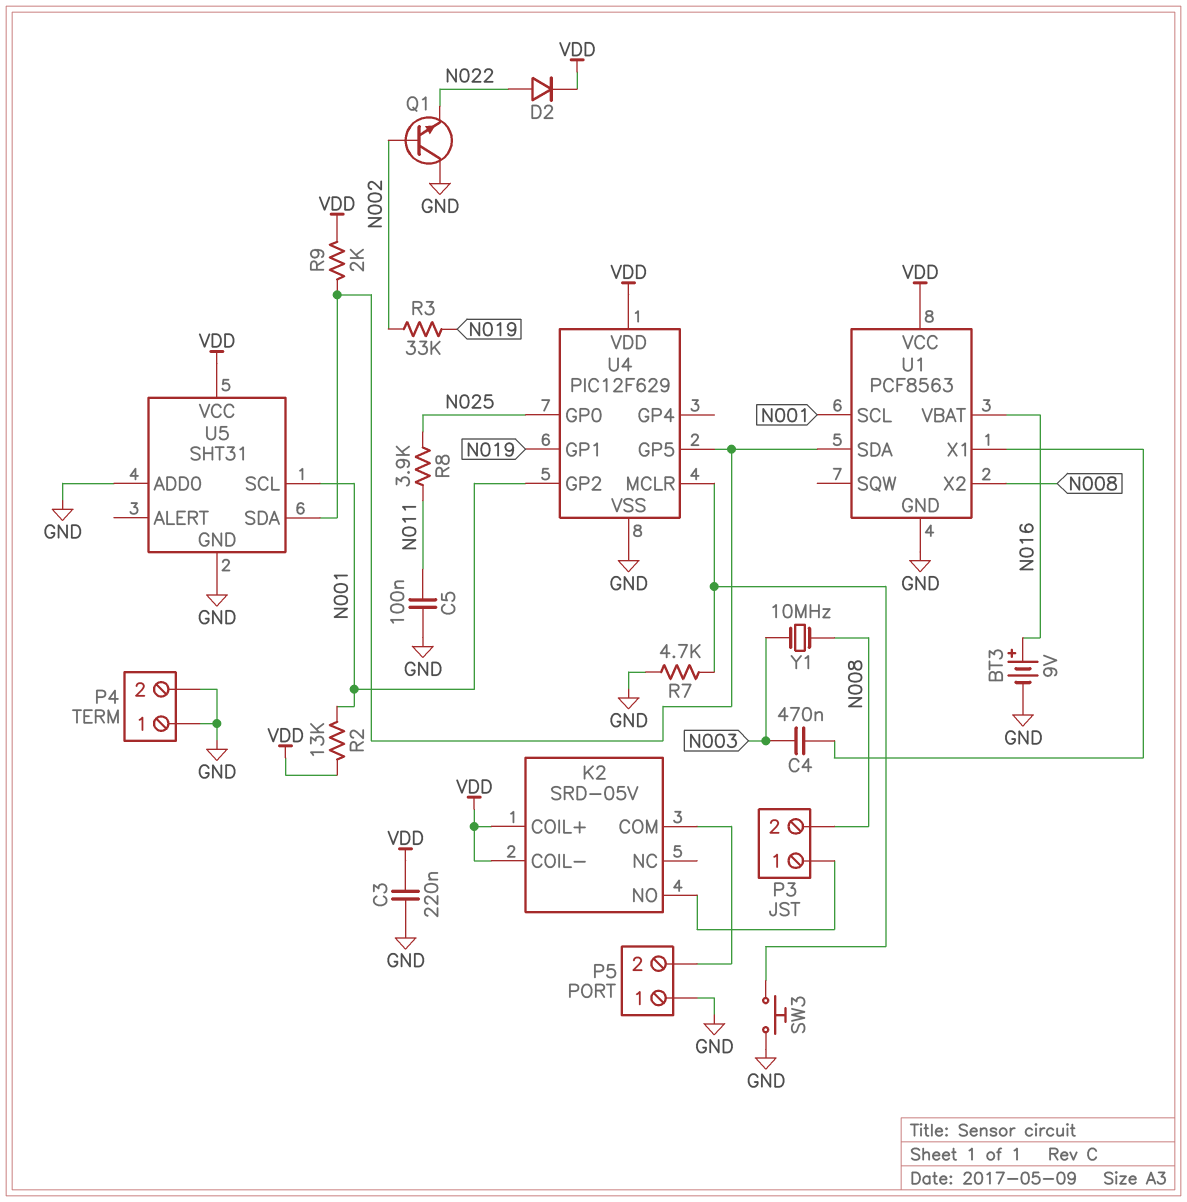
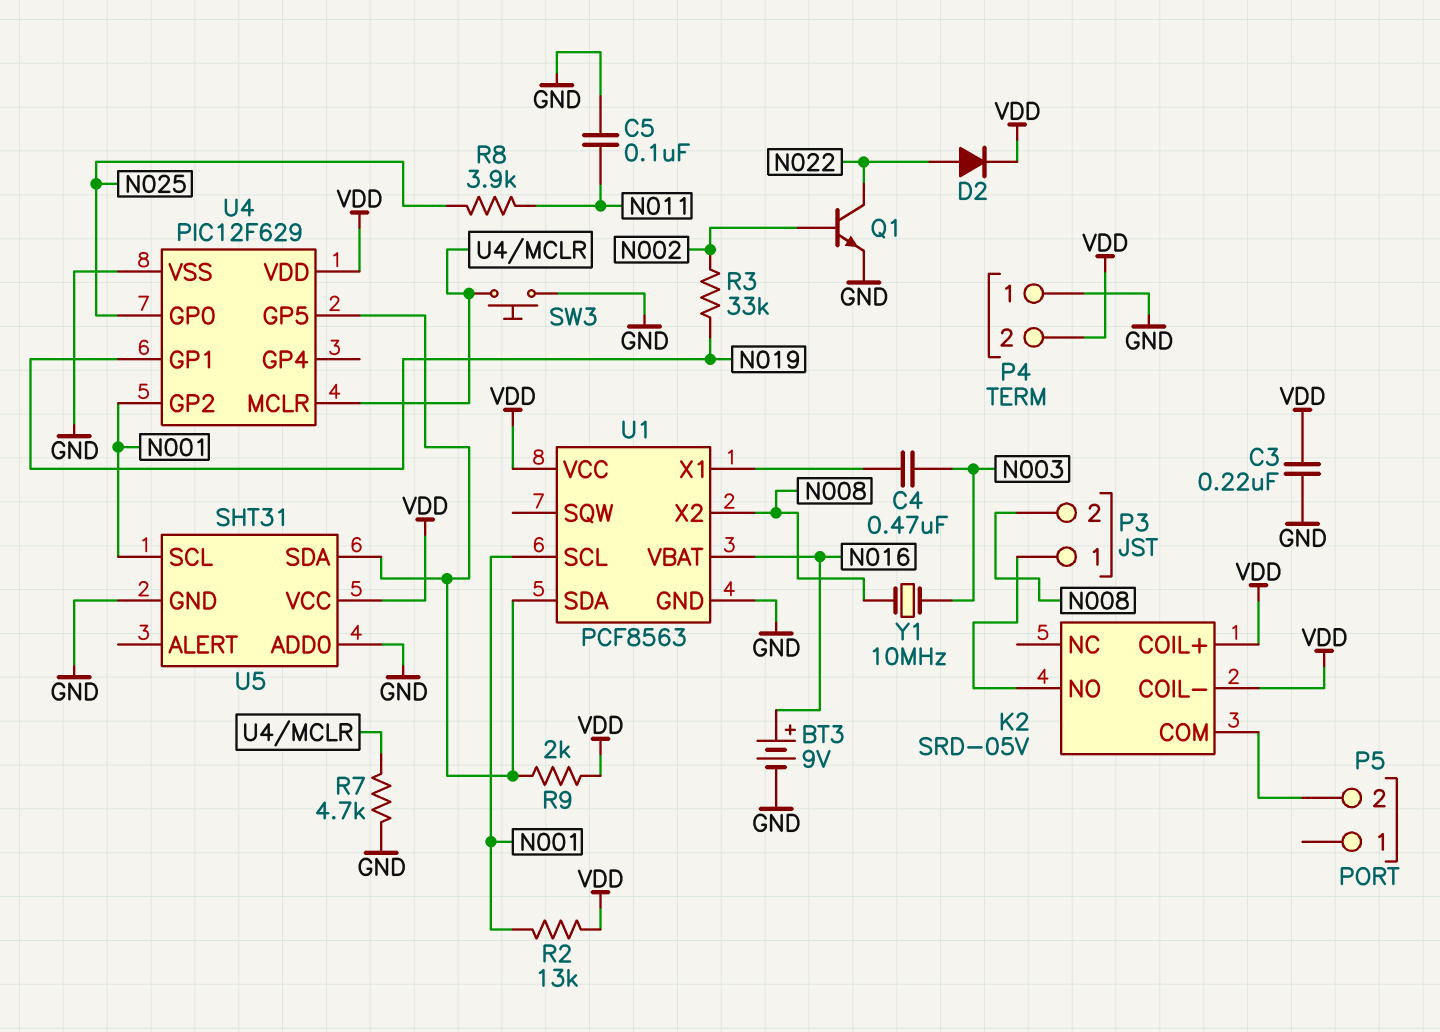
P4 pin 2: GND -> VDD
P5 pin 1: GND -> none
Q1: NPN (B N002, C GND, E N022) -> NPN (B N002, C N022, E GND)

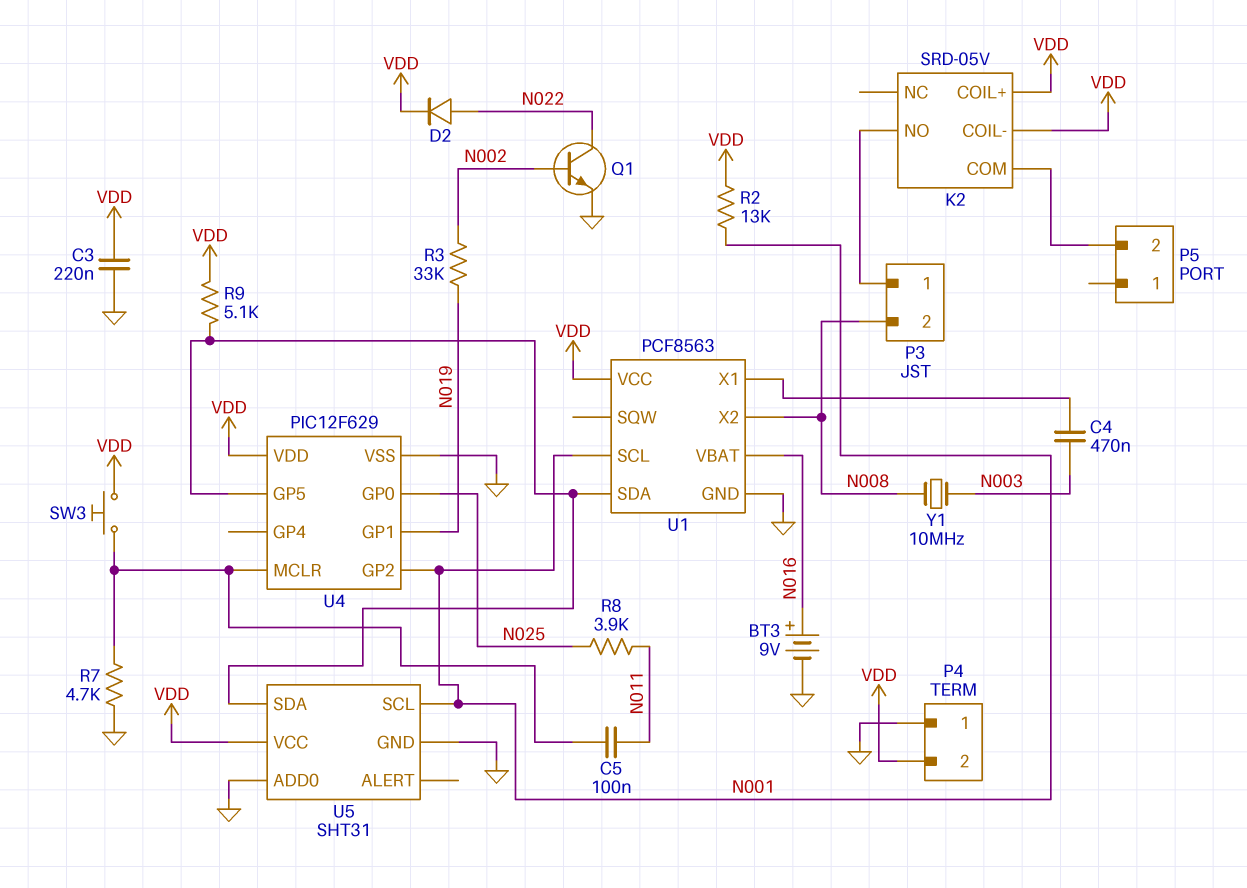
C5: 100nF (GND, N011) -> 100nF (N011, U4/MCLR)
R9: 2k (U1/SDA, VDD) -> 5.1k (U1/SDA, VDD)
SW3: button (GND, U4/MCLR) -> button (U4/MCLR, VDD)

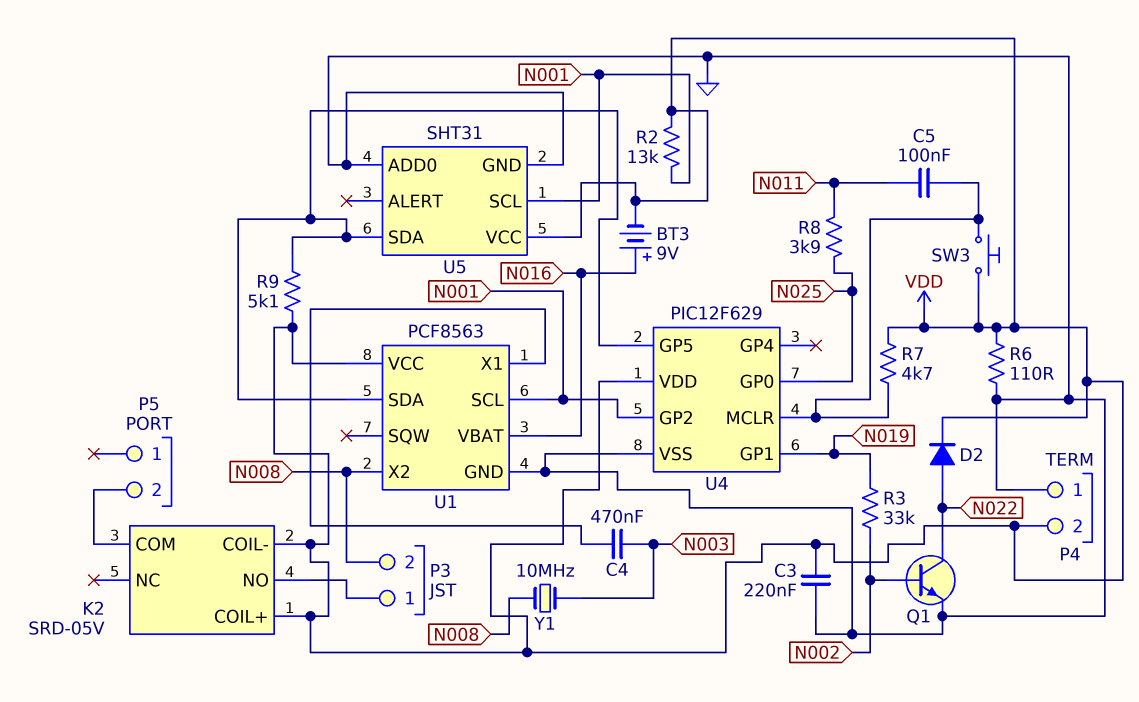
BT3: 9V (plus N016, minus GND) -> 9V (plus N016, minus VDD)
R6: none -> 110 (GND, VDD)
R7: 4.7k (GND, U4/MCLR) -> 4.7k (U4/MCLR, VDD)

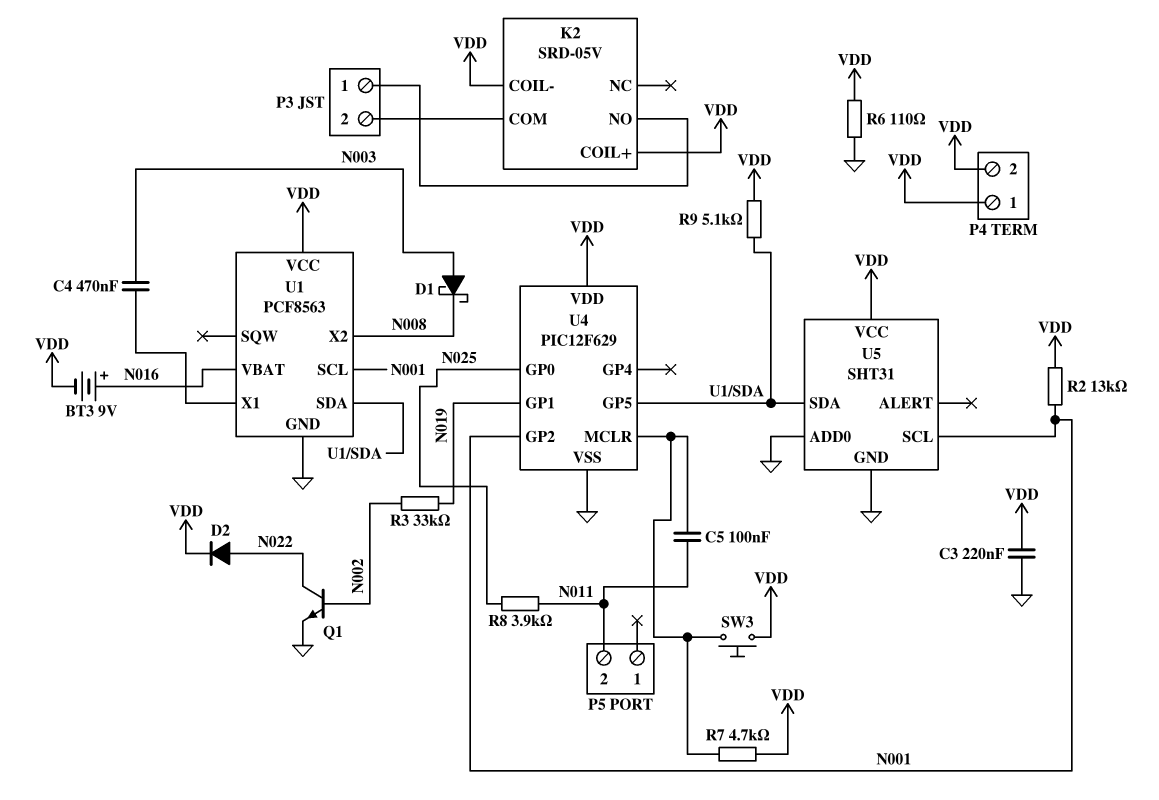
D1: none -> schottky (A N003, K N008)
P3 pin 2: N008 -> K2/COM
P4 pin 1: GND -> VDD
P5 pin 2: K2/COM -> N011
Y1: 10MHz (N003, N008) -> none

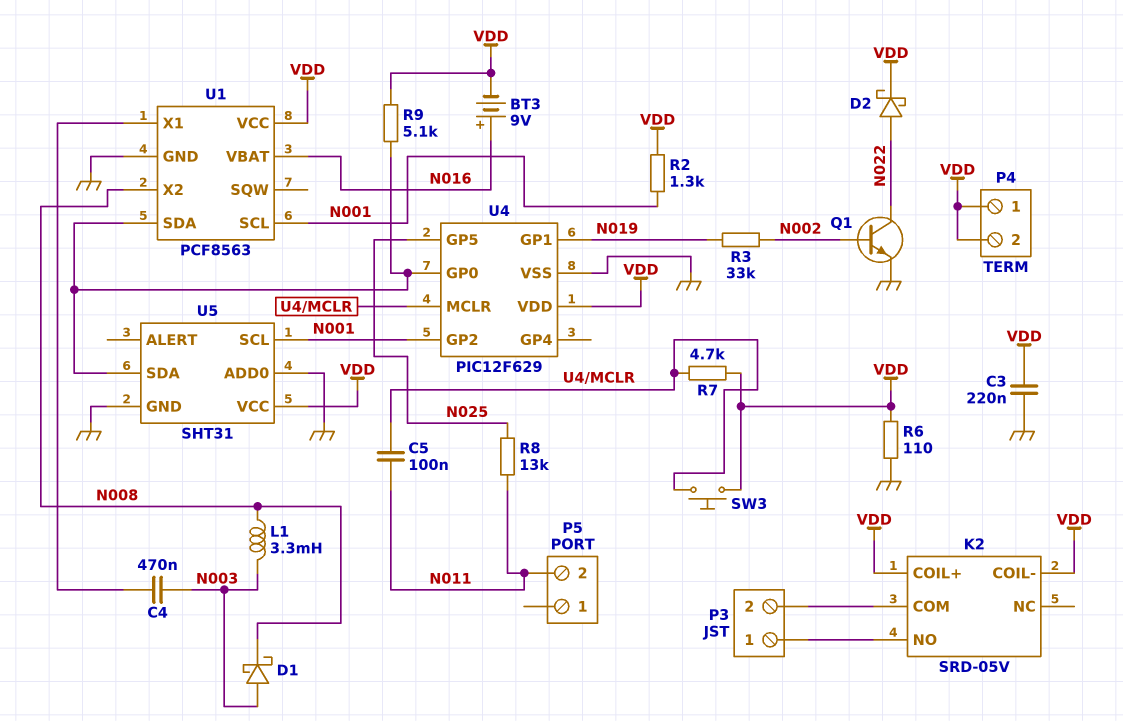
D2: diode (A N022, K VDD) -> schottky (A N022, K VDD)
L1: none -> 3.3mH (N003, N008)
R2: 13k (N001, VDD) -> 1.3k (N001, VDD)
R8: 3.9k (N011, N025) -> 13k (N011, N025)
U4 pin GP0: N025 -> U1/SDA
U4 pin GP5: U1/SDA -> N025

